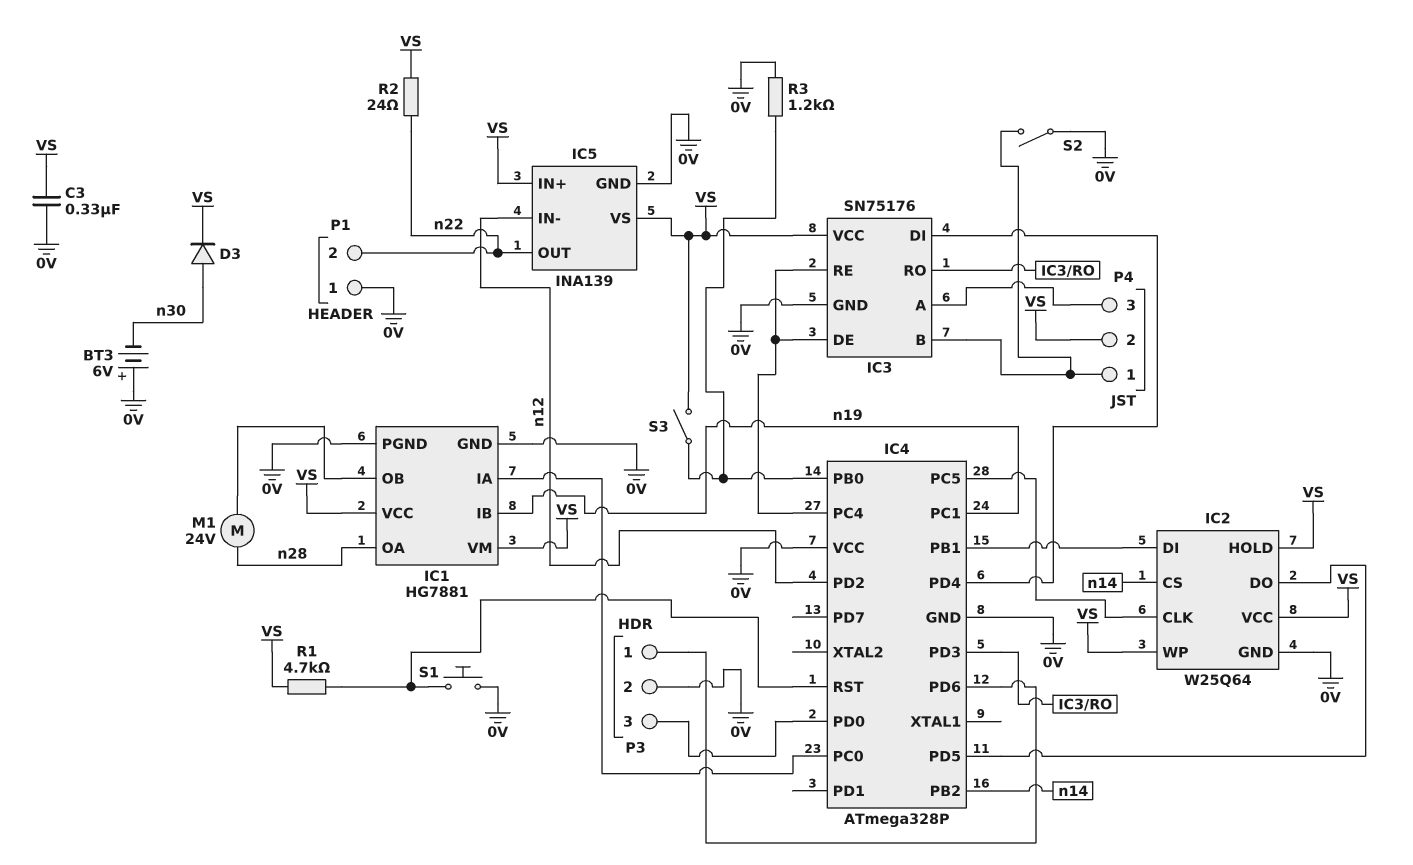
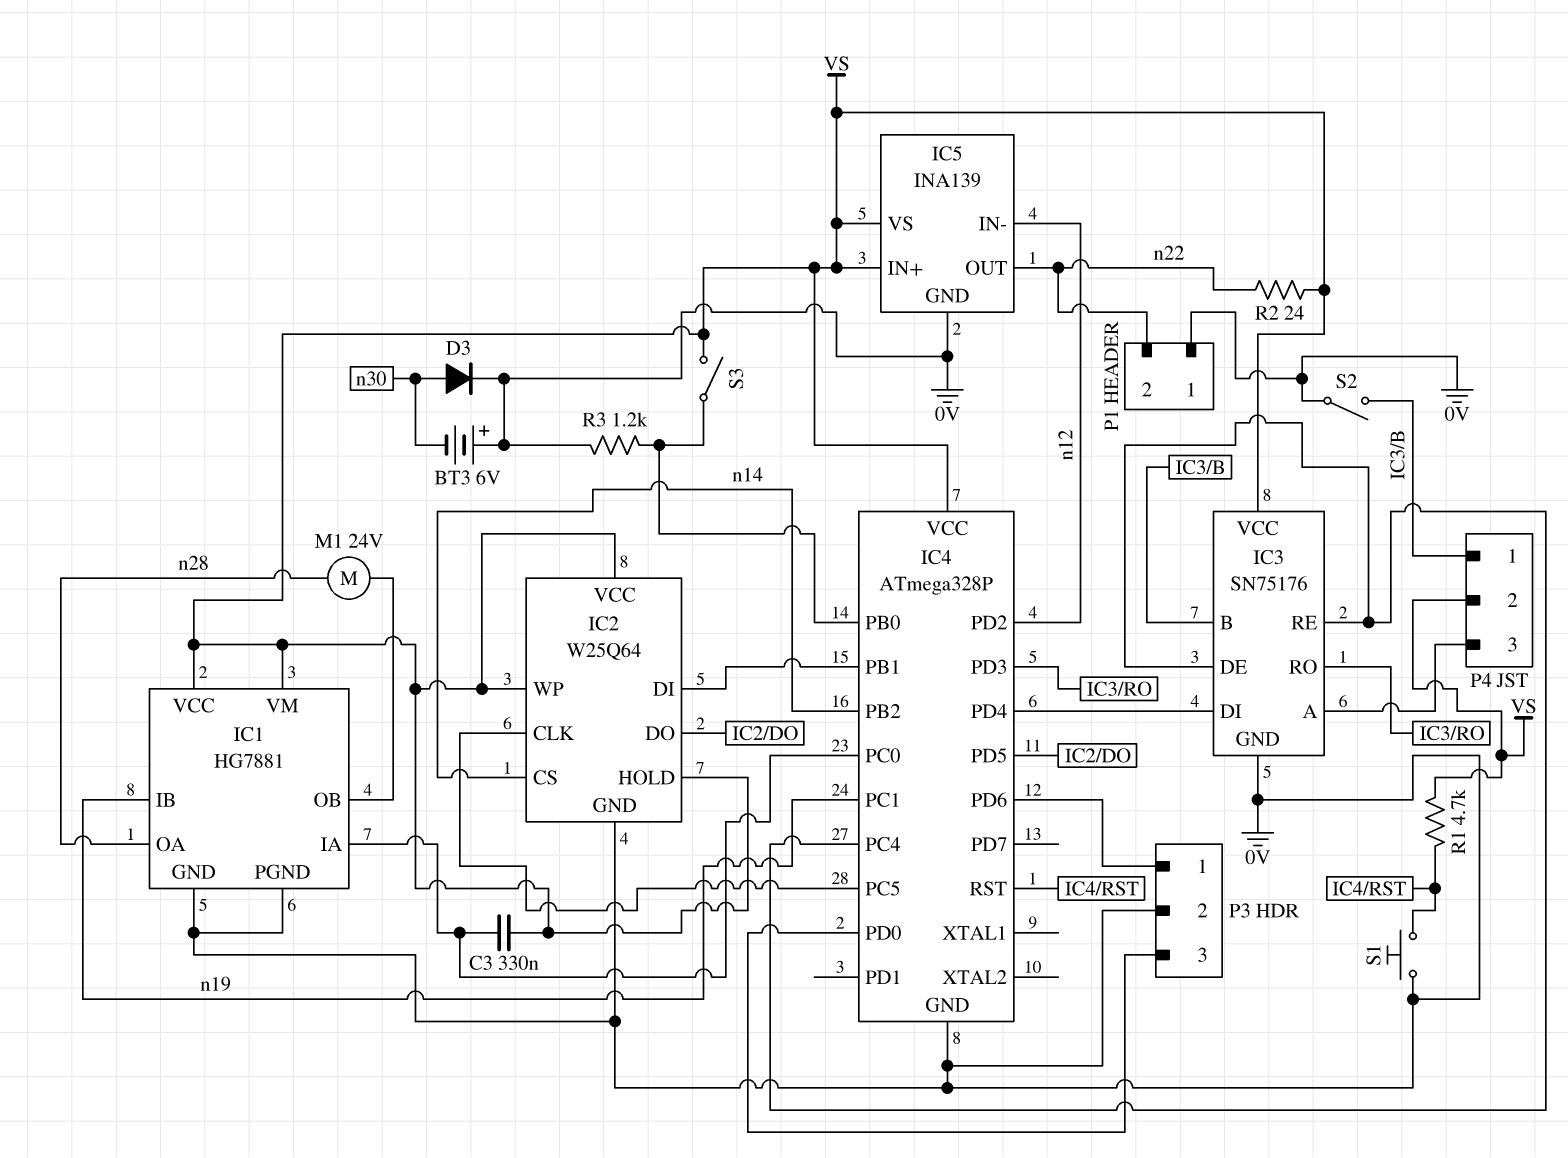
C3: 330nF (0V, VS) -> 330nF (IC1/IA, VS)
D3: diode (A n30, K VS) -> diode (A n30, K 0V)
IC4 pin VCC: 0V -> VS

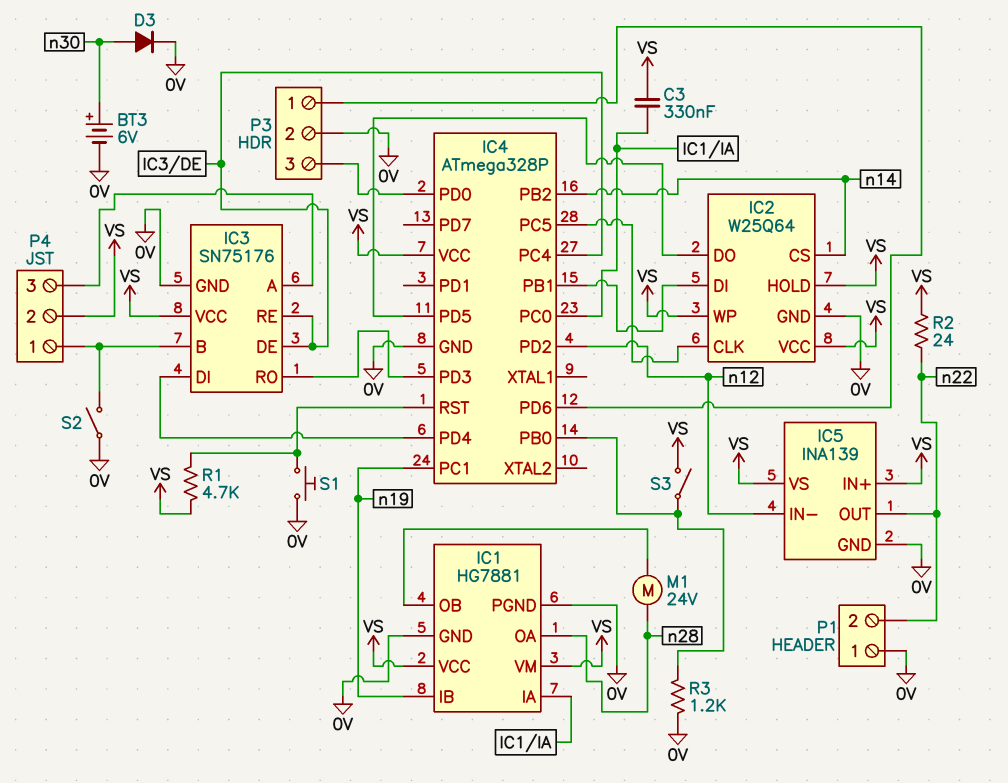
BT3: 6V (plus 0V, minus n30) -> 6V (plus n30, minus 0V)

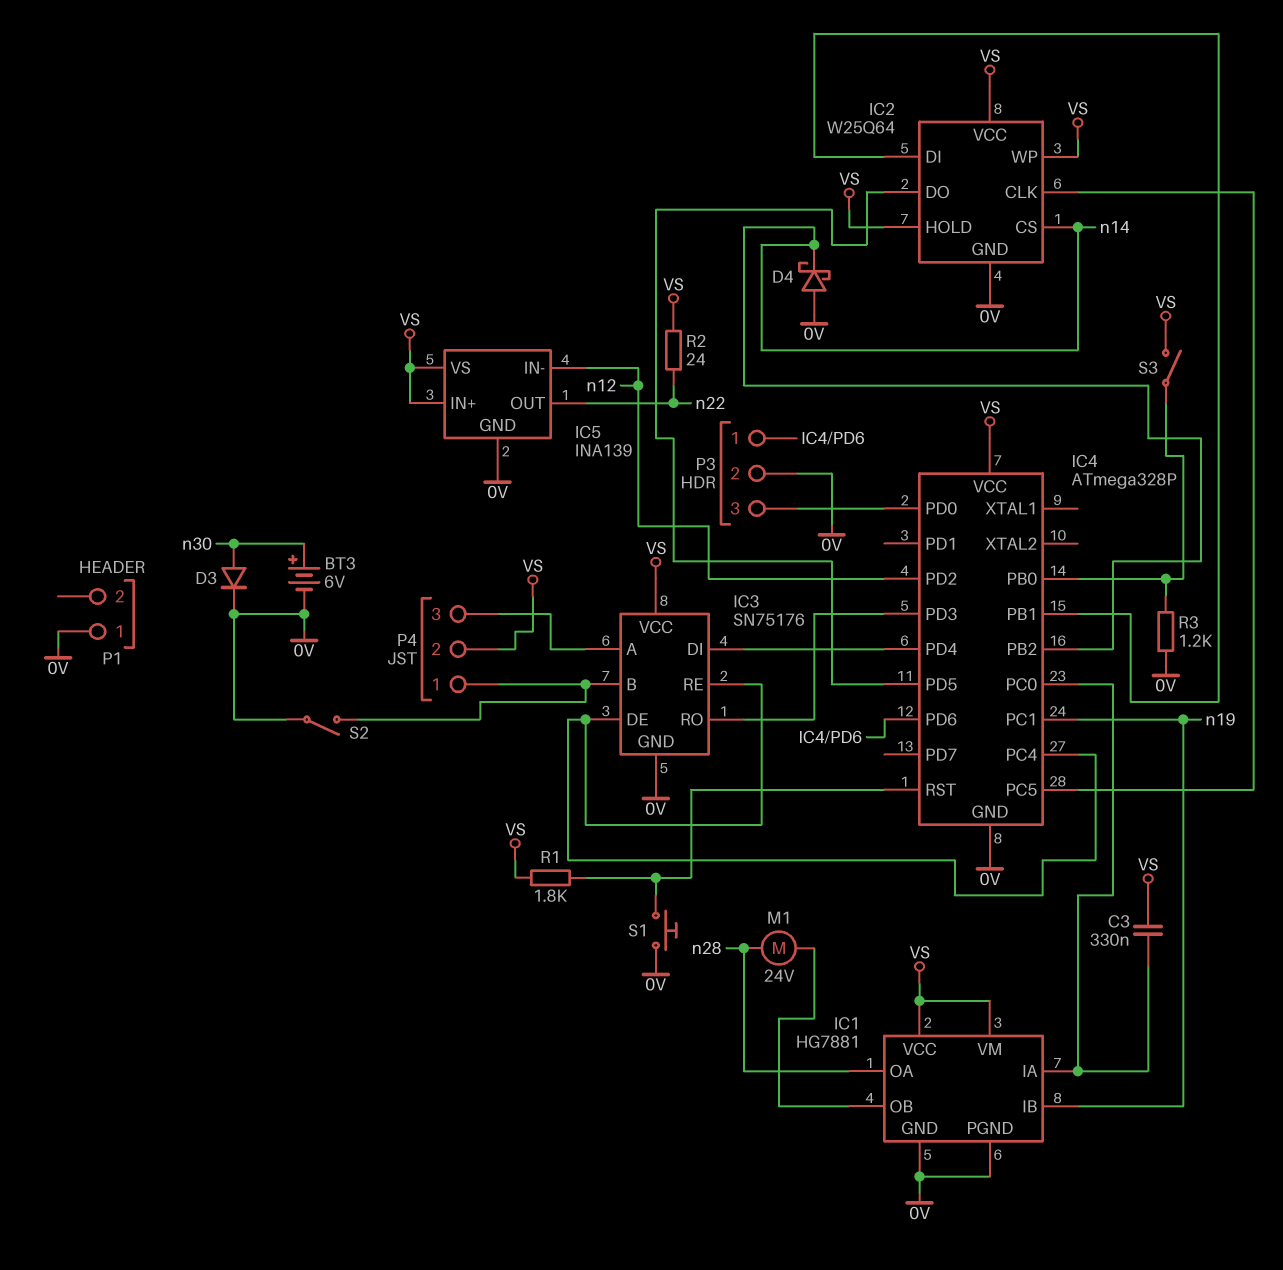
D4: none -> schottky (A 0V, K n14)
P1 pin 2: n22 -> none
R1: 4.7k (IC4/RST, VS) -> 1.8k (IC4/RST, VS)

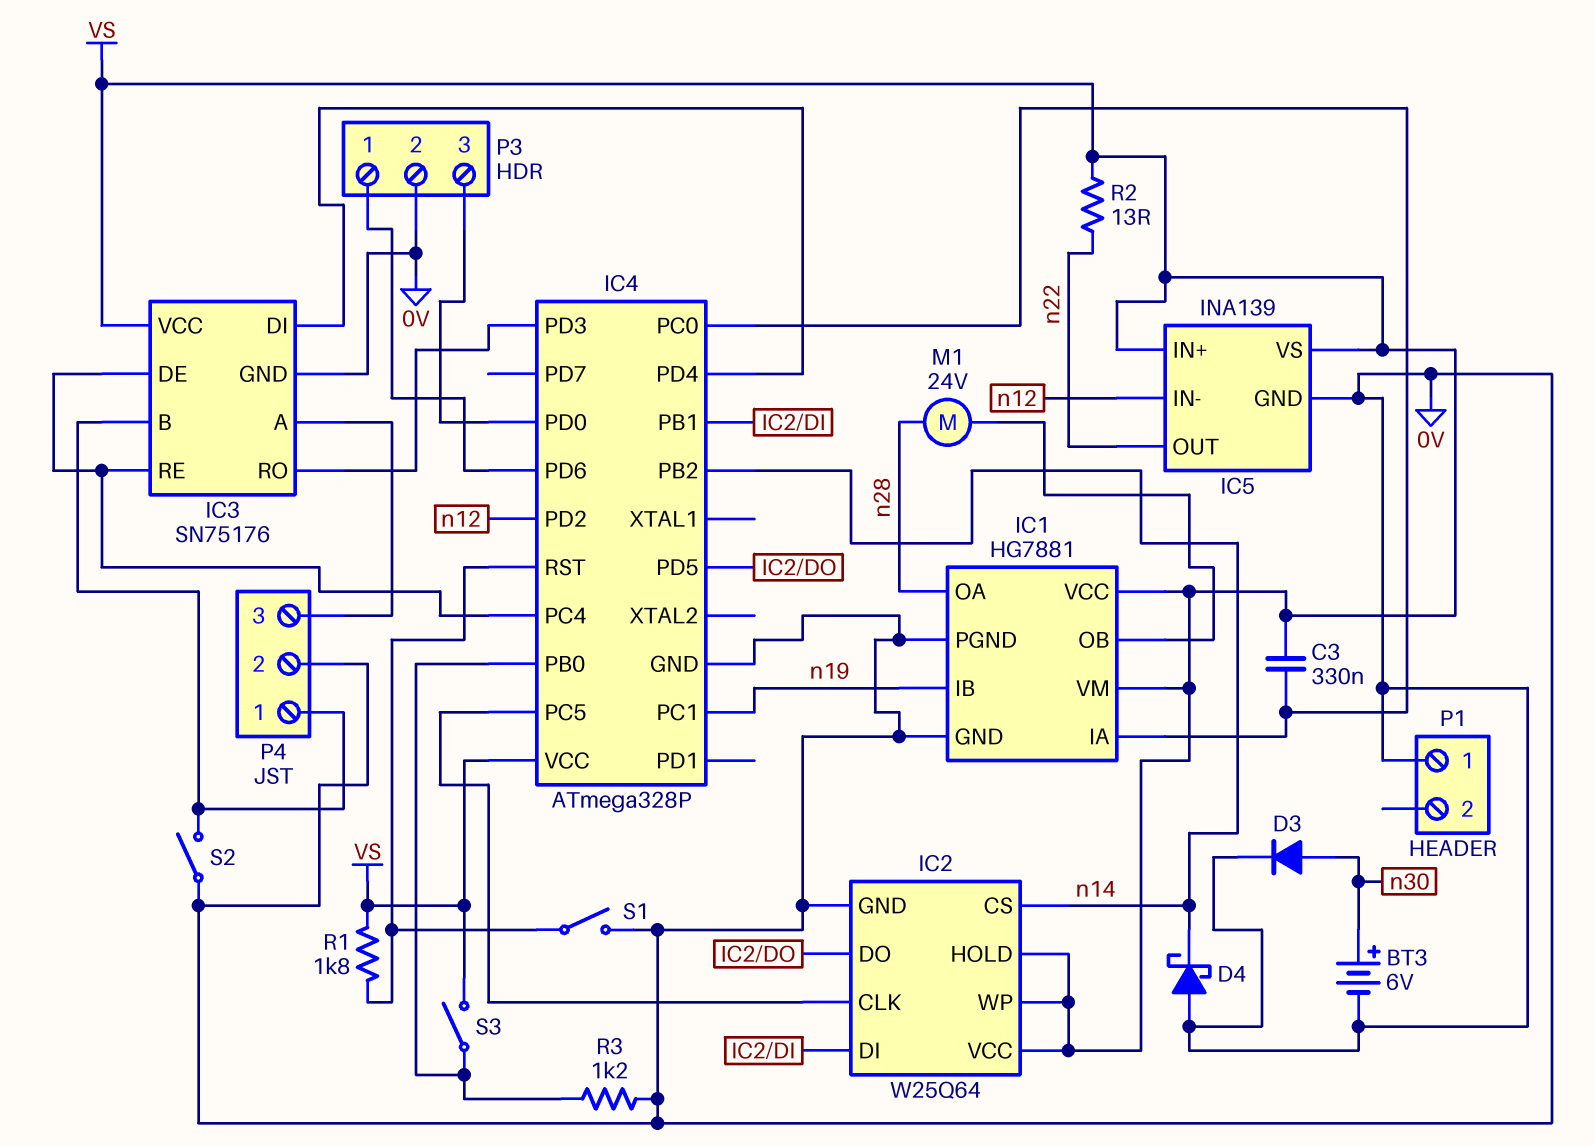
P4 pin 2: VS -> 0V
R2: 24 (VS, n22) -> 13 (VS, n22)
S1: button (0V, IC4/RST) -> switch (0V, IC4/RST)

